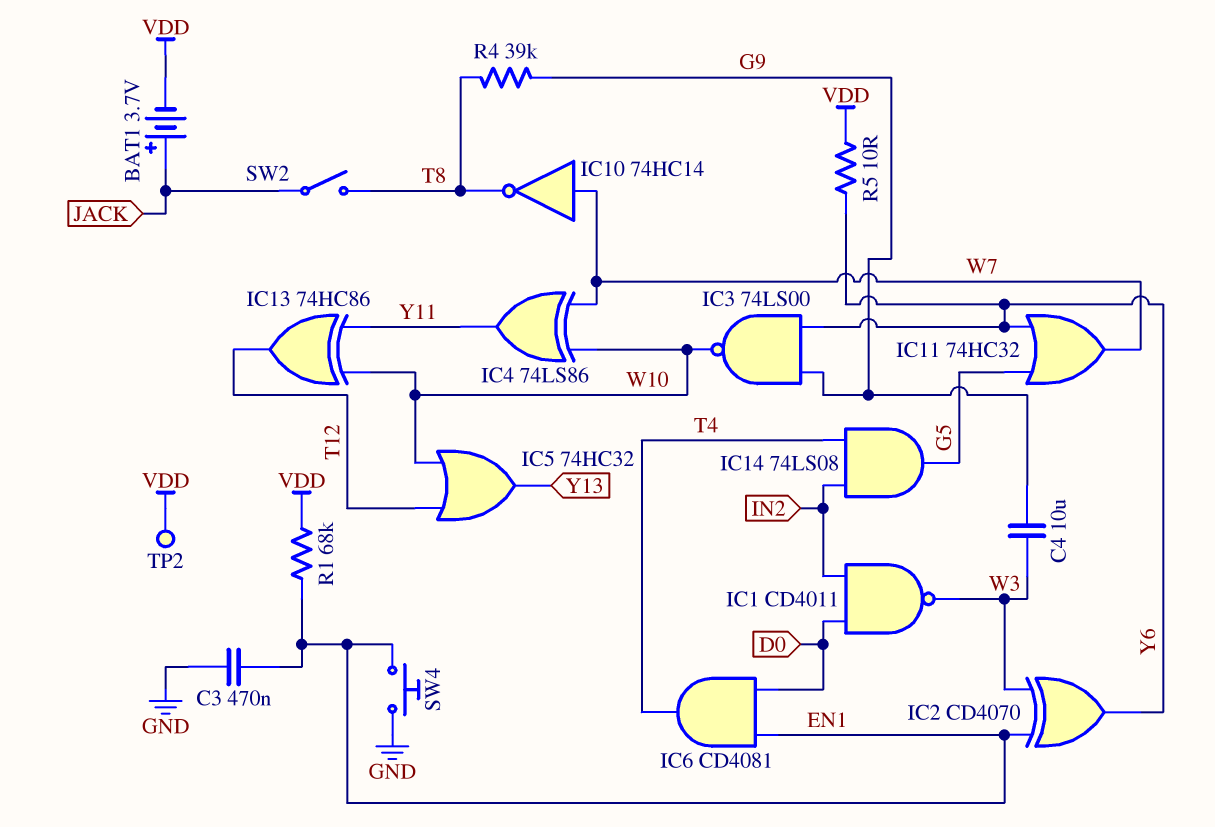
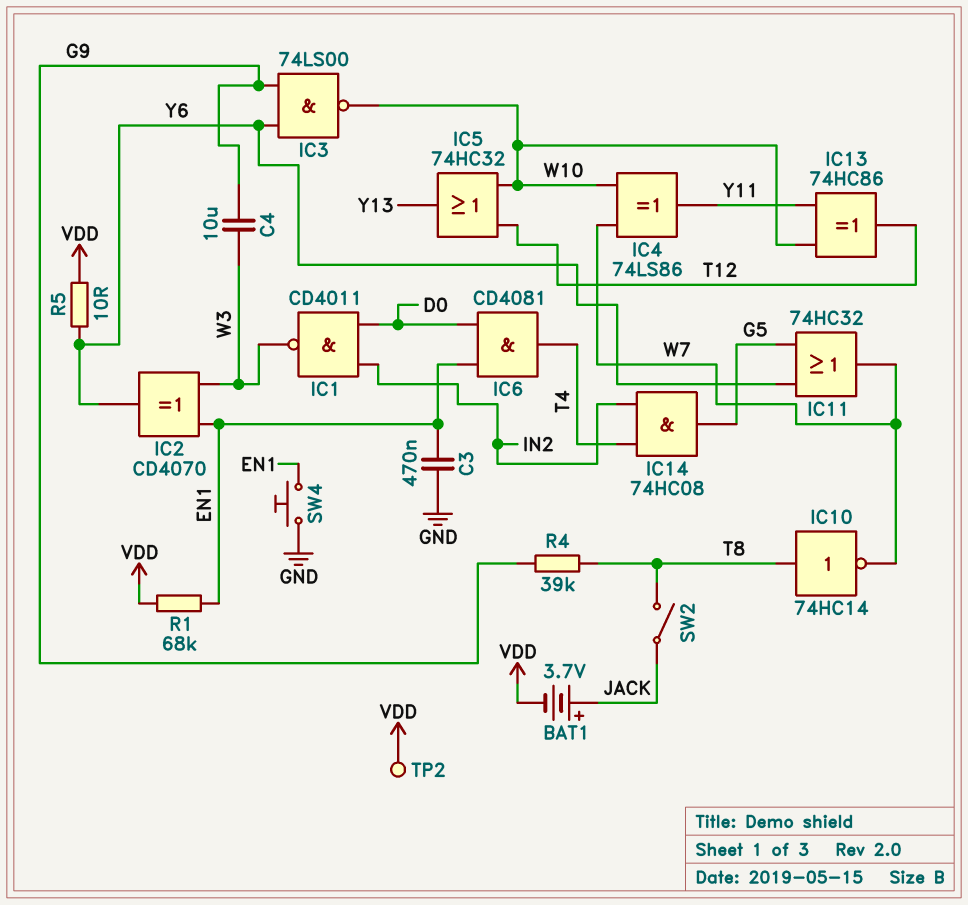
IC10: NOT 74HC14 (in W7, out T8) -> NOT 74HC14 (in T8, out W7)
IC14: AND 74LS08 (in IN2, in T4, out G5) -> AND 74HC08 (in IN2, in T4, out G5)

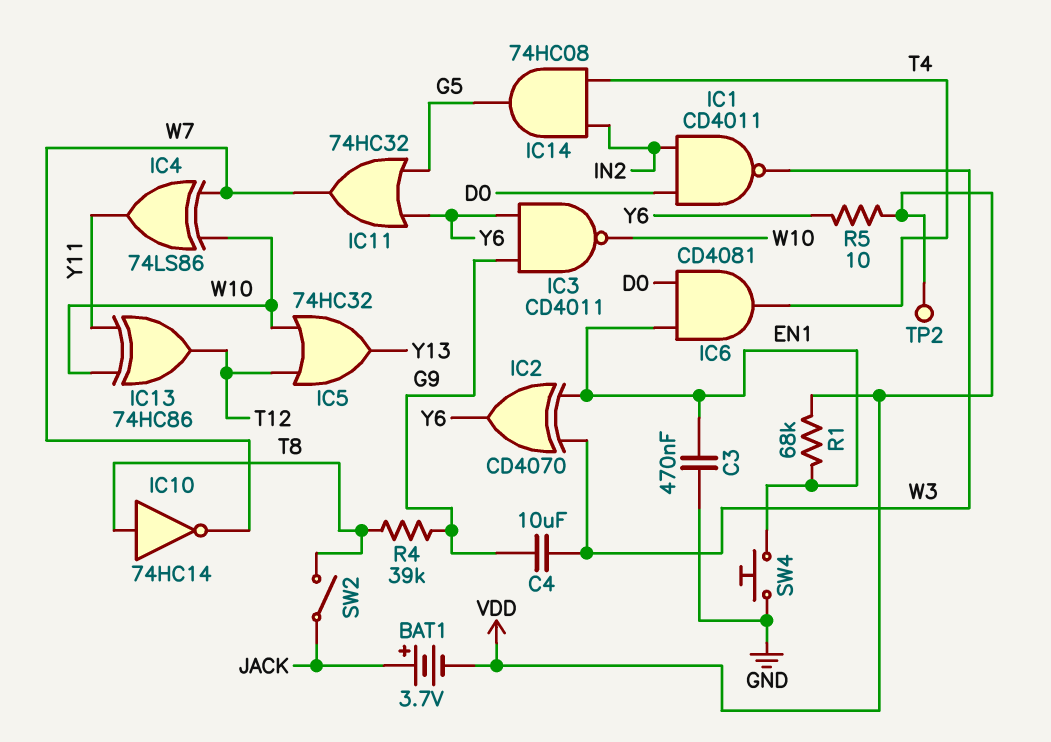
IC3: NAND 74LS00 (in G9, in Y6, out W10) -> NAND CD4011 (in G9, in Y6, out W10)

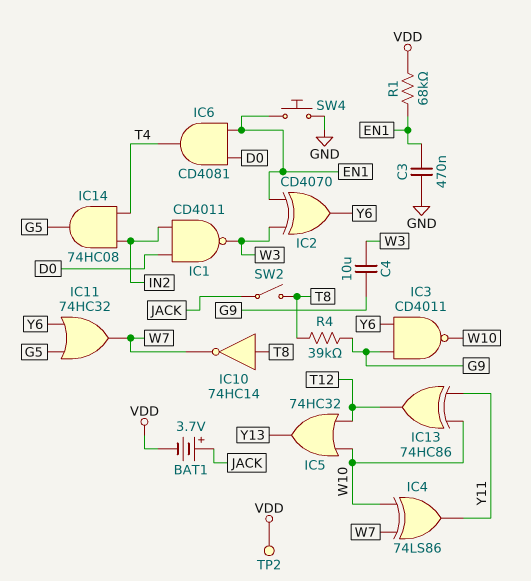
R5: 10 (VDD, Y6) -> none

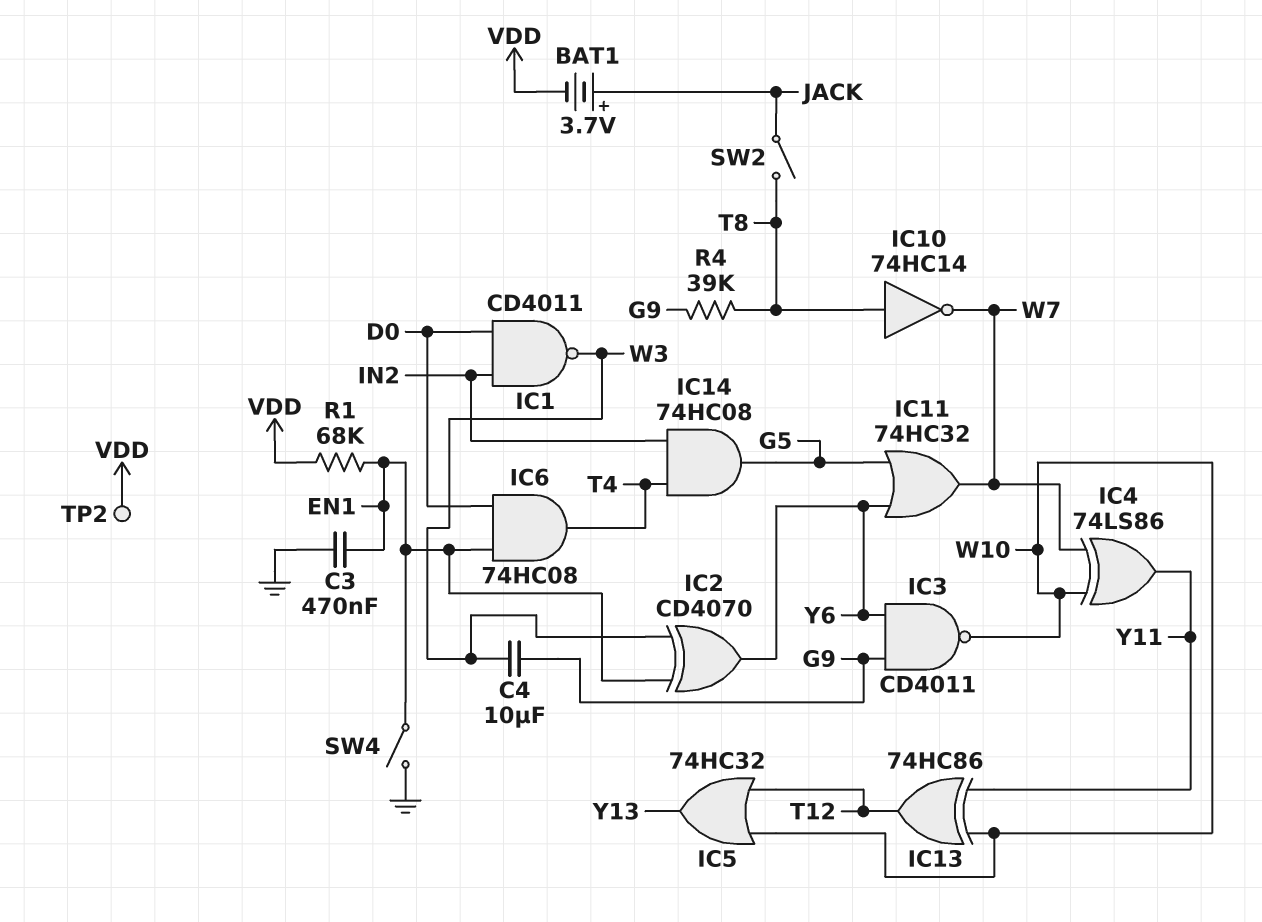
IC6: AND CD4081 (in D0, in EN1, out T4) -> AND 74HC08 (in D0, in EN1, out T4)
SW4: button (EN1, GND) -> switch (EN1, GND)

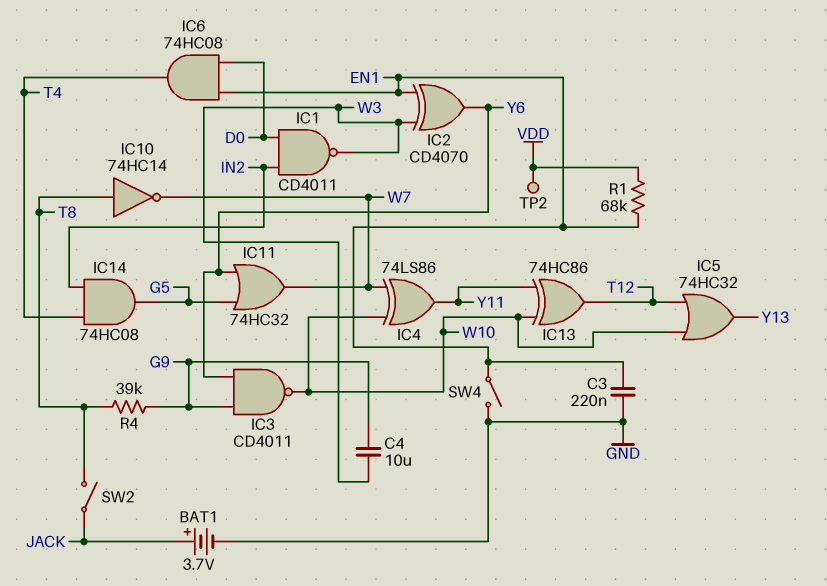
BAT1: 3.7V (plus JACK, minus VDD) -> 3.7V (plus JACK, minus GND)
C3: 470nF (EN1, GND) -> 220nF (EN1, GND)

